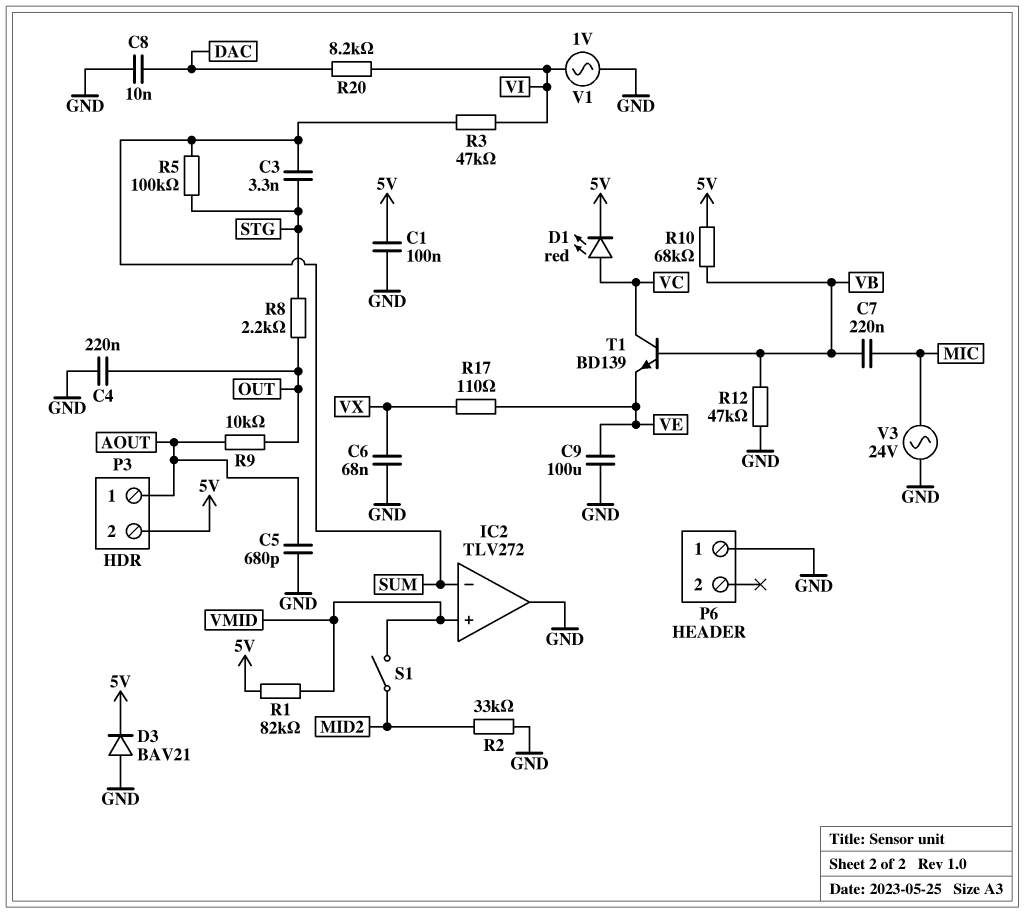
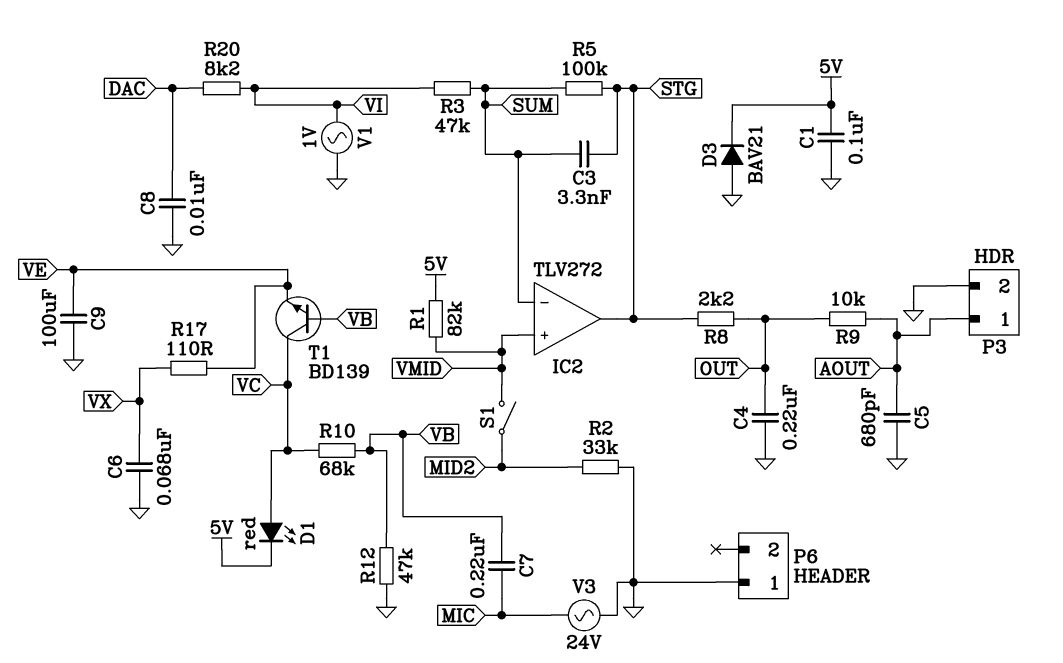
IC2 pin out: GND -> STG
P3 pin 2: 5V -> GND
R10: 68k (5V, VB) -> 68k (VB, VC)

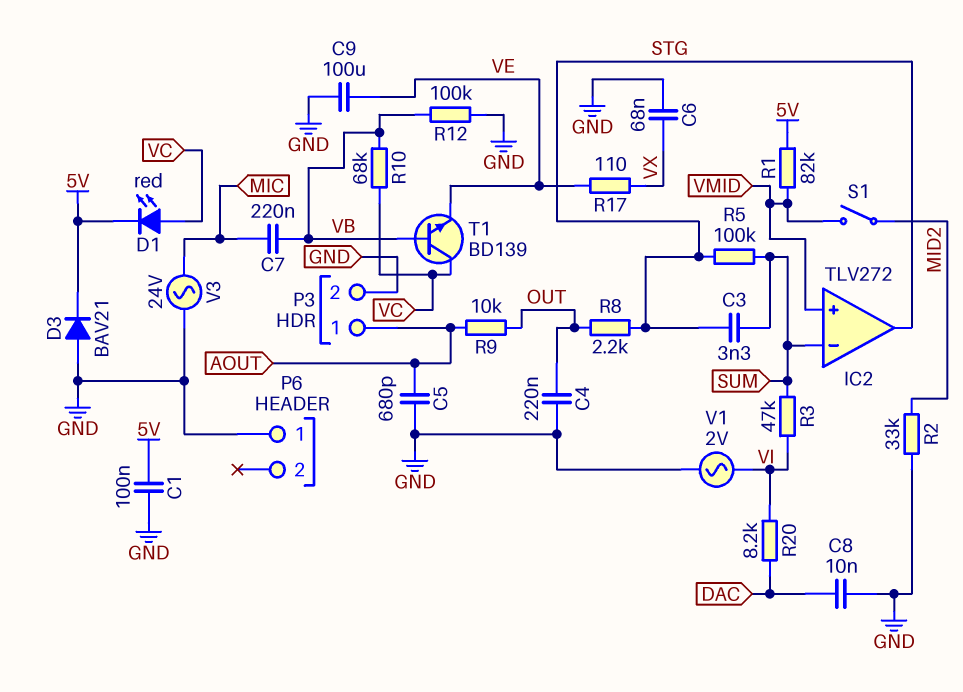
R12: 47k (GND, VB) -> 100k (GND, VB)
V1: AC 1V (GND, VI) -> AC 2V (GND, VI)

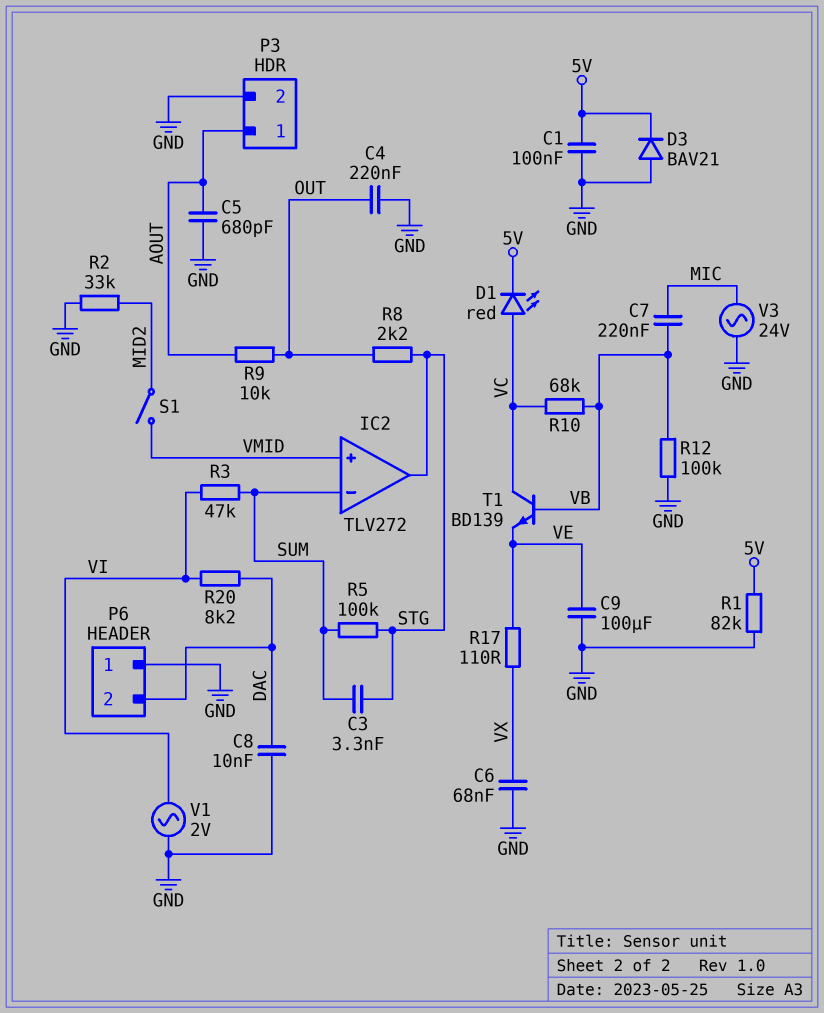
P6 pin 2: none -> DAC
R1: 82k (5V, VMID) -> 82k (5V, GND)

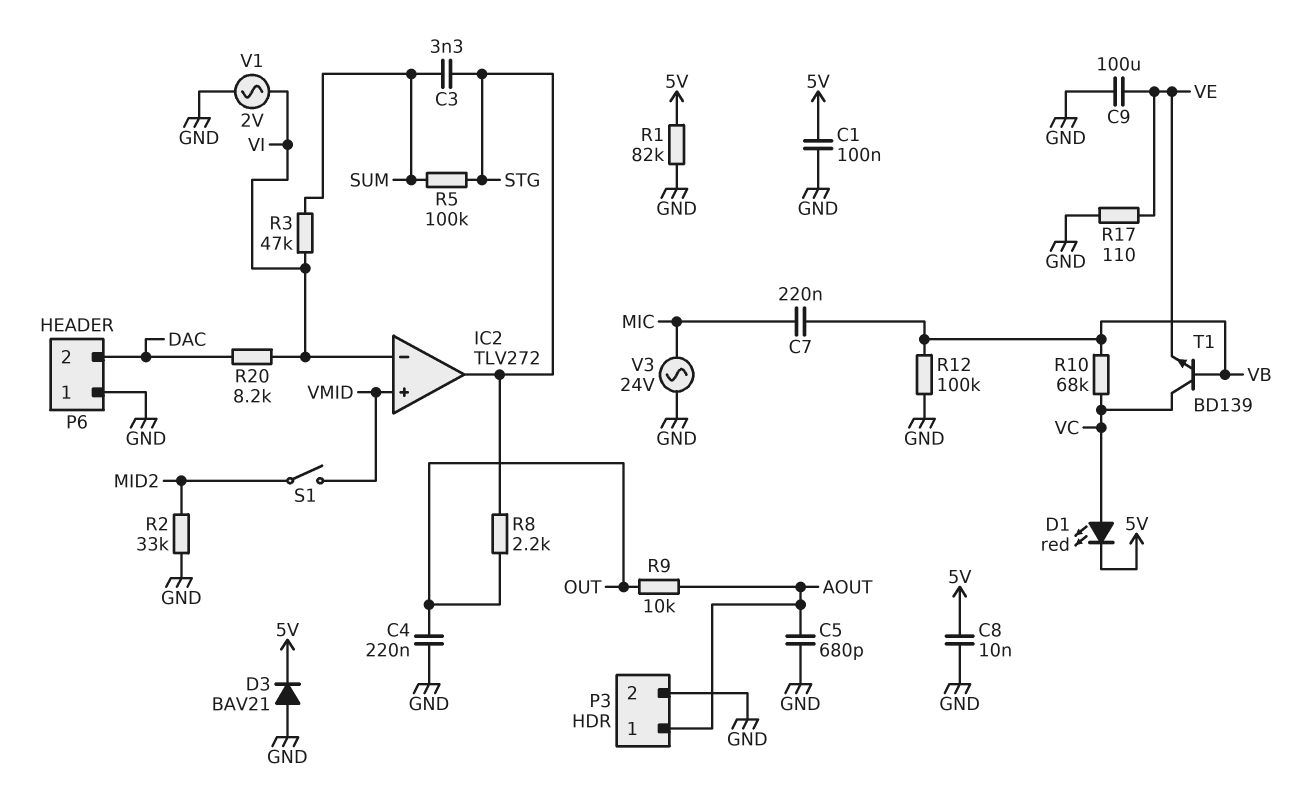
C6: 68nF (GND, VX) -> none
C8: 10nF (DAC, GND) -> 10nF (5V, GND)
IC2 pin in-: SUM -> VI
R17: 110 (VE, VX) -> 110 (GND, VE)

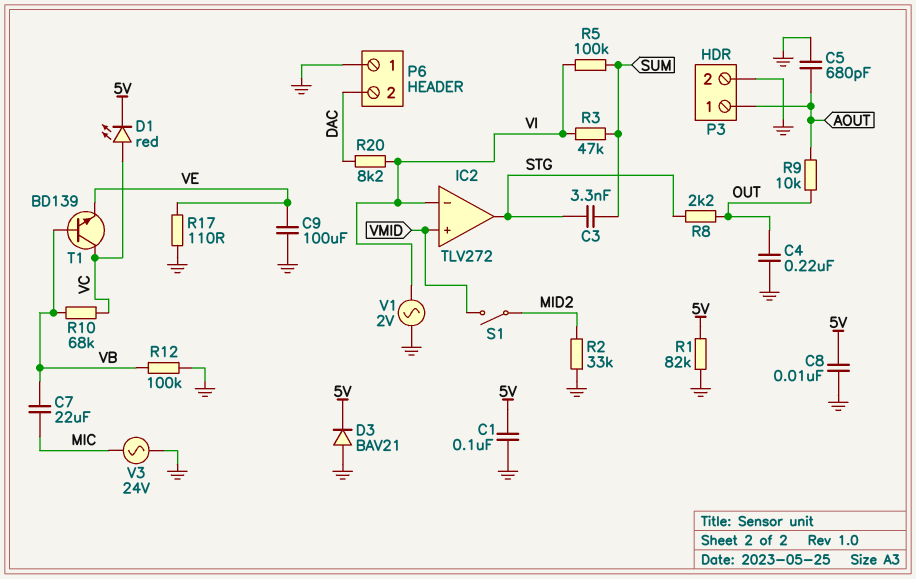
C7: 220nF (MIC, VB) -> 22uF (MIC, VB)
R5: 100k (STG, SUM) -> 100k (SUM, VI)

